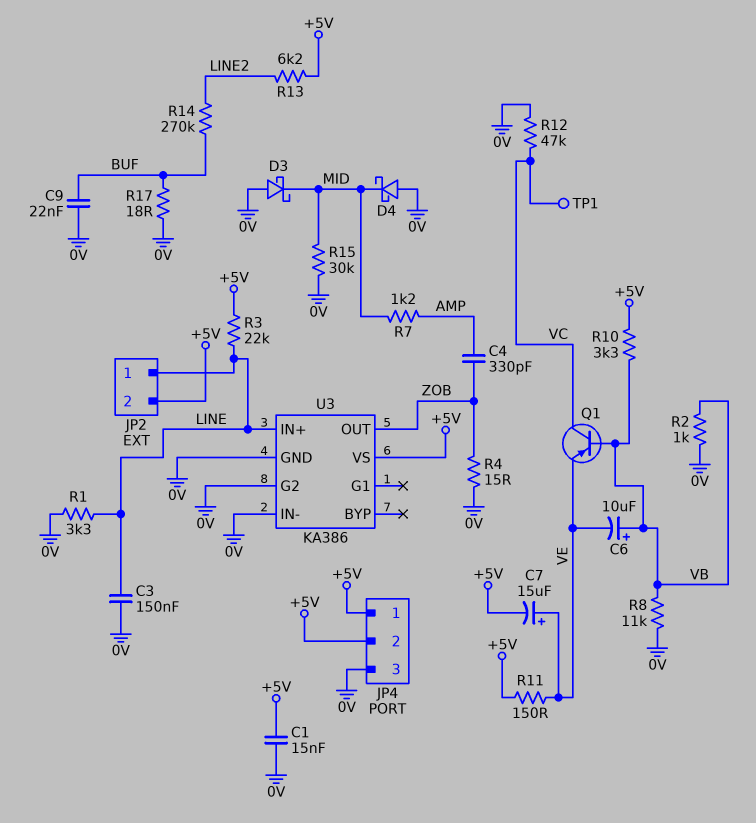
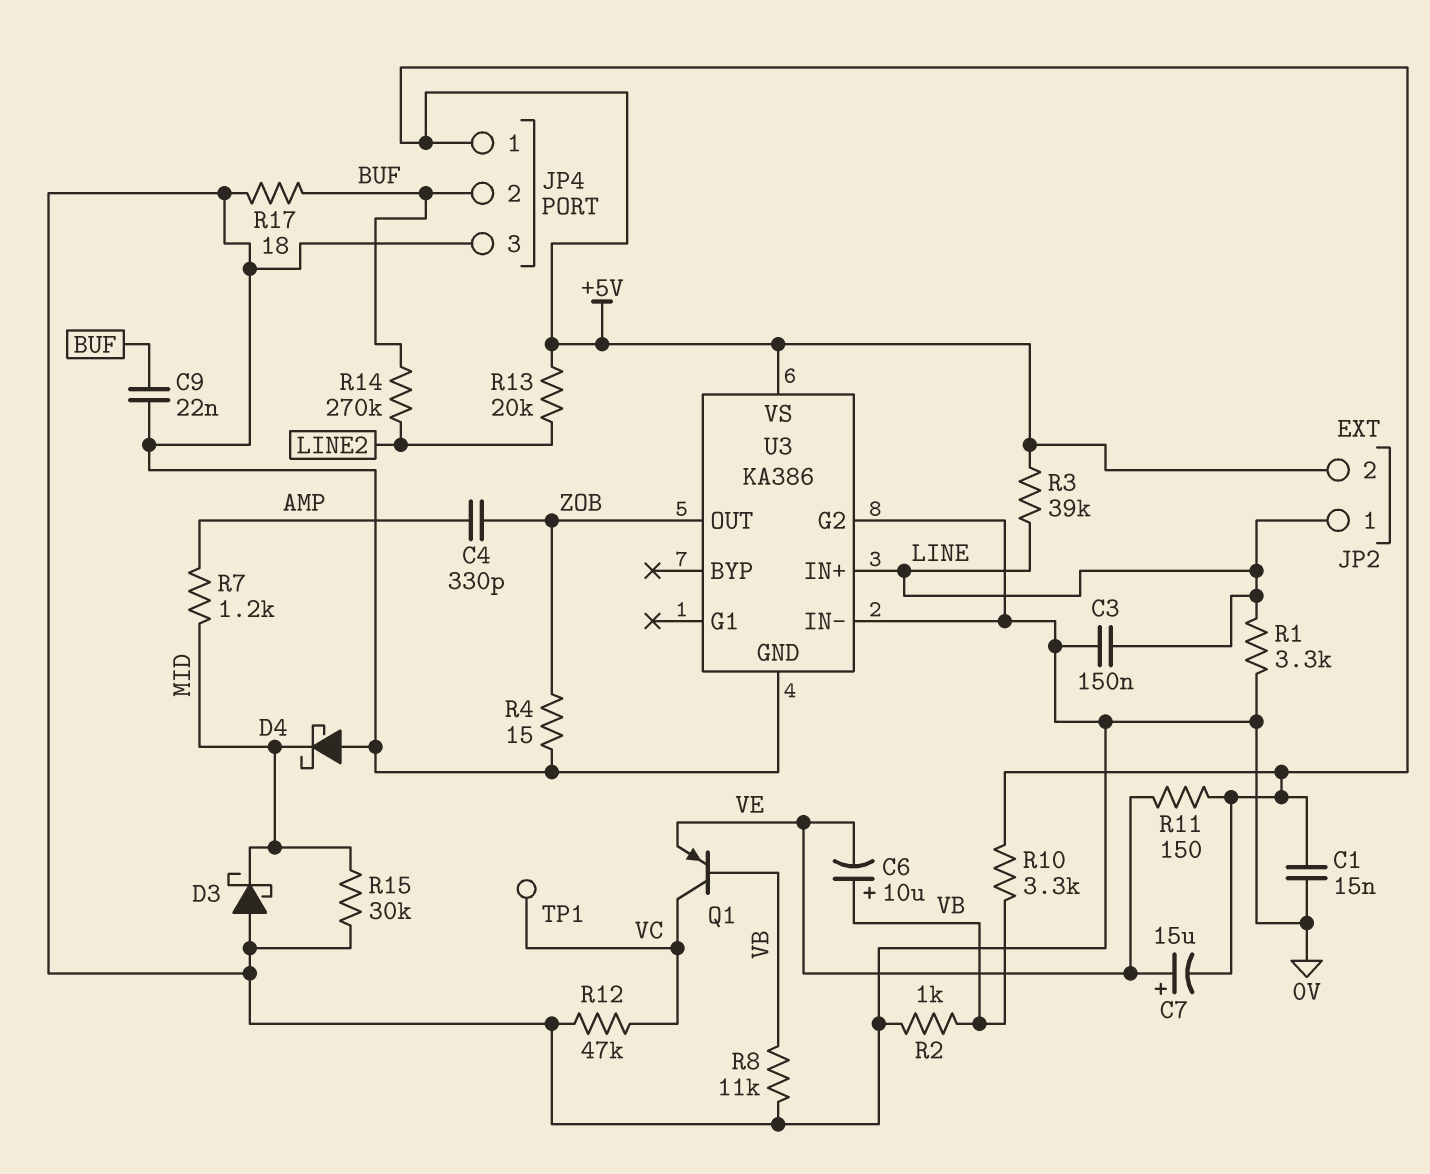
JP4 pin 2: +5V -> BUF
R3: 22k (+5V, LINE) -> 39k (+5V, LINE)
R13: 6.2k (+5V, LINE2) -> 20k (+5V, LINE2)

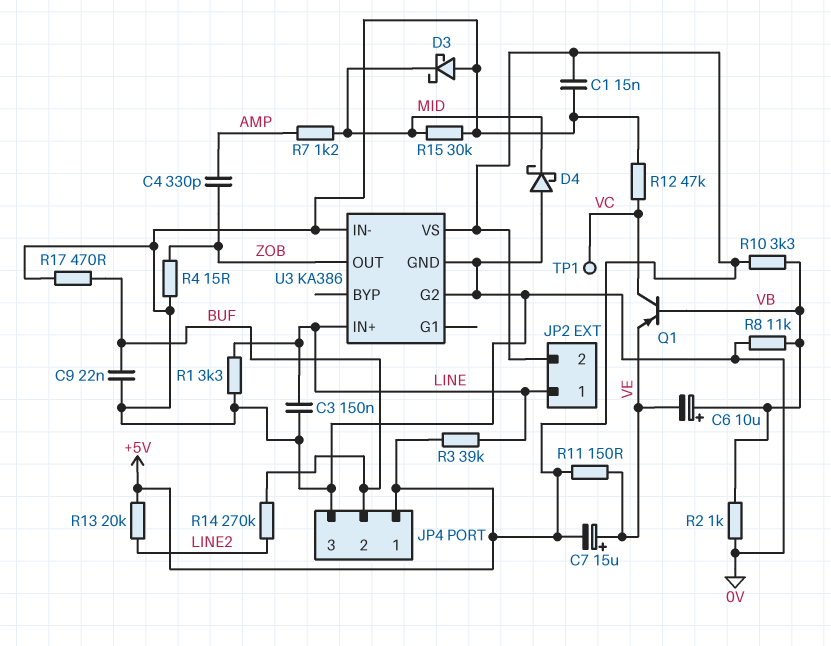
R17: 18 (0V, BUF) -> 470 (0V, BUF)

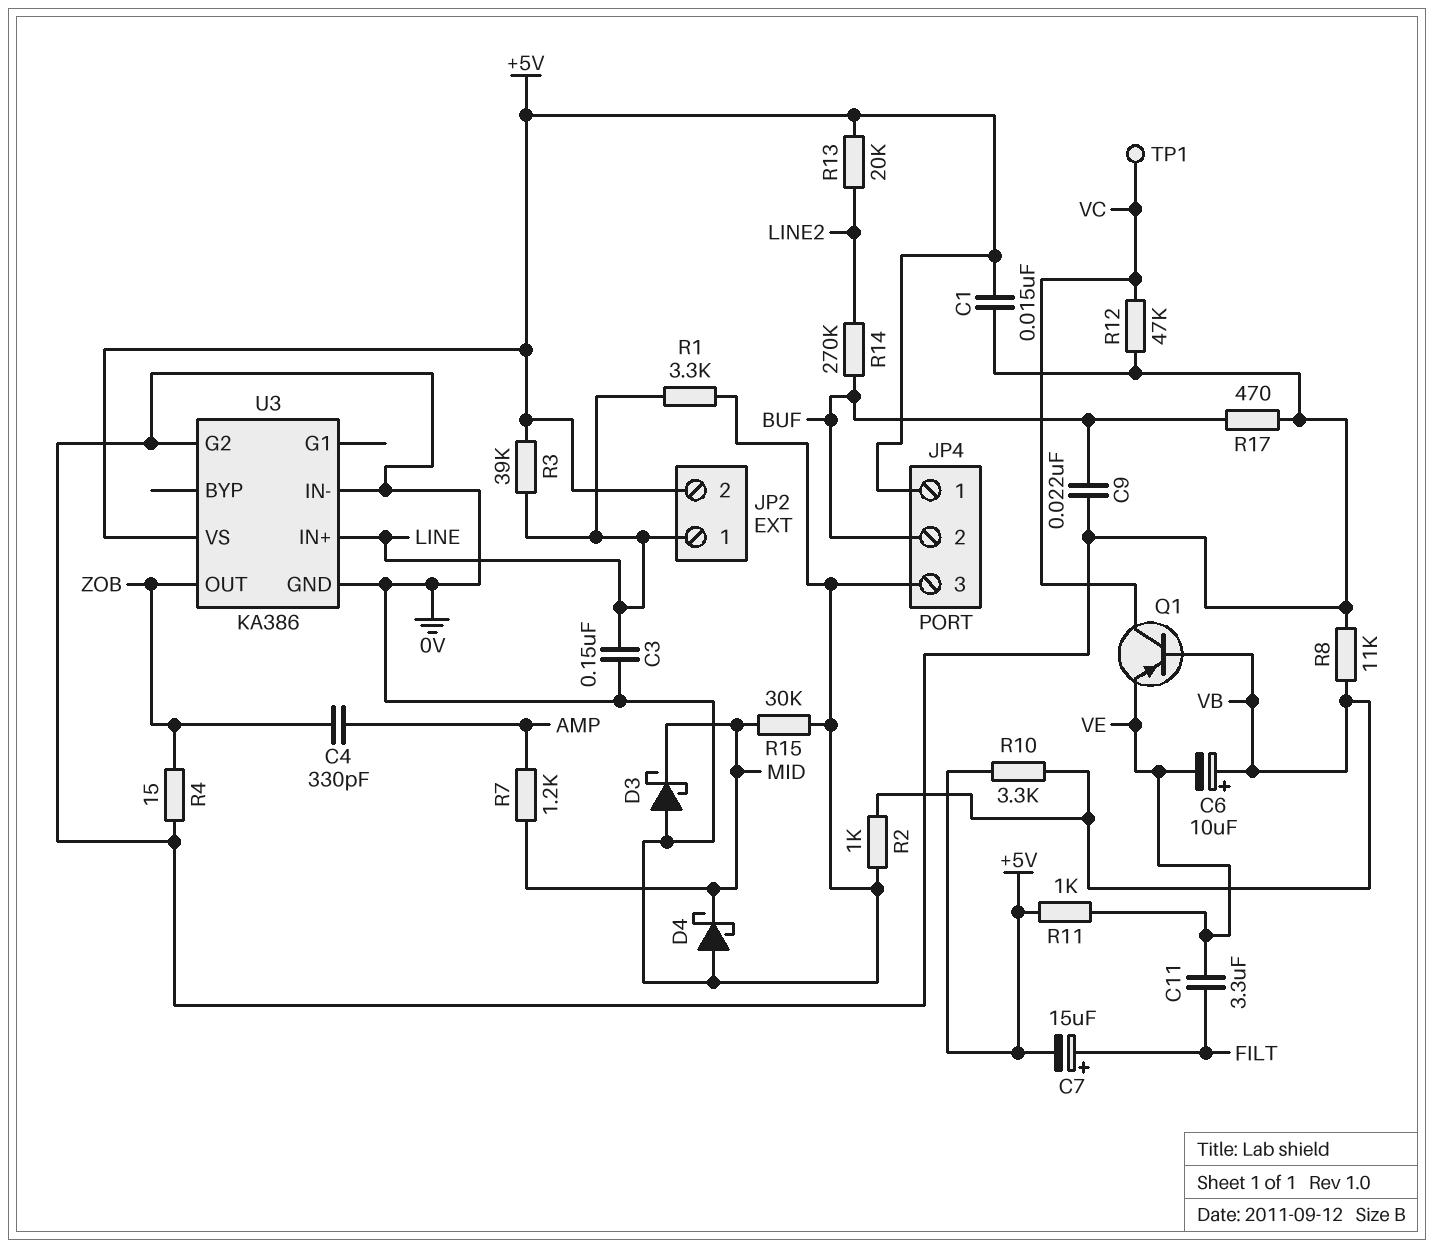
C7: 15uF (plus VE, minus +5V) -> 15uF (plus FILT, minus +5V)
C11: none -> 3.3uF (FILT, VE)
R11: 150 (+5V, VE) -> 1k (+5V, VE)

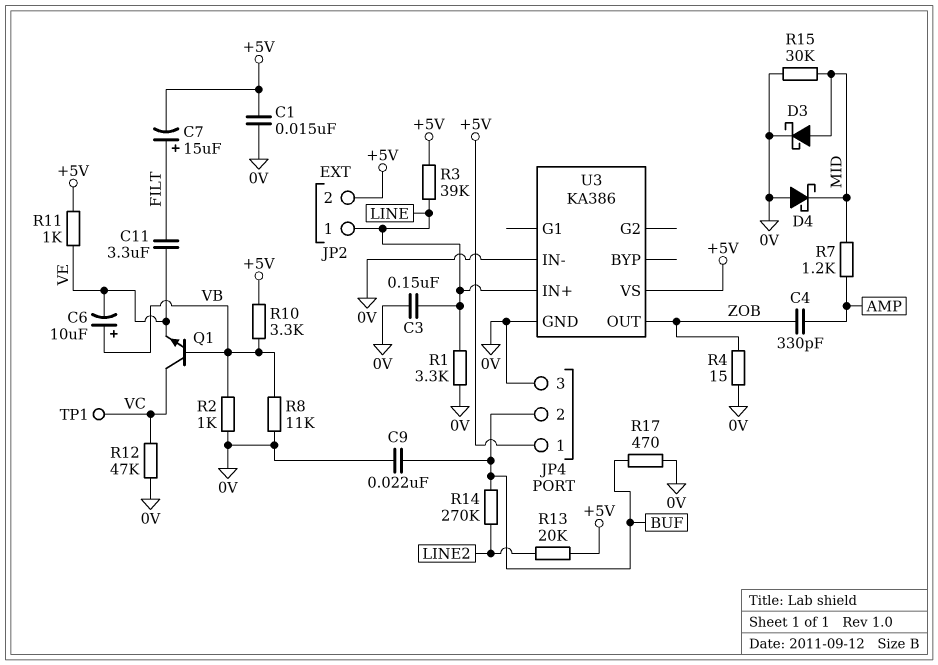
D3: schottky (A 0V, K MID) -> schottky (A MID, K 0V)
Q1: PNP (B VB, C VC, E VE) -> NPN (B VB, C VC, E VE)
U3 pin G2: 0V -> none

